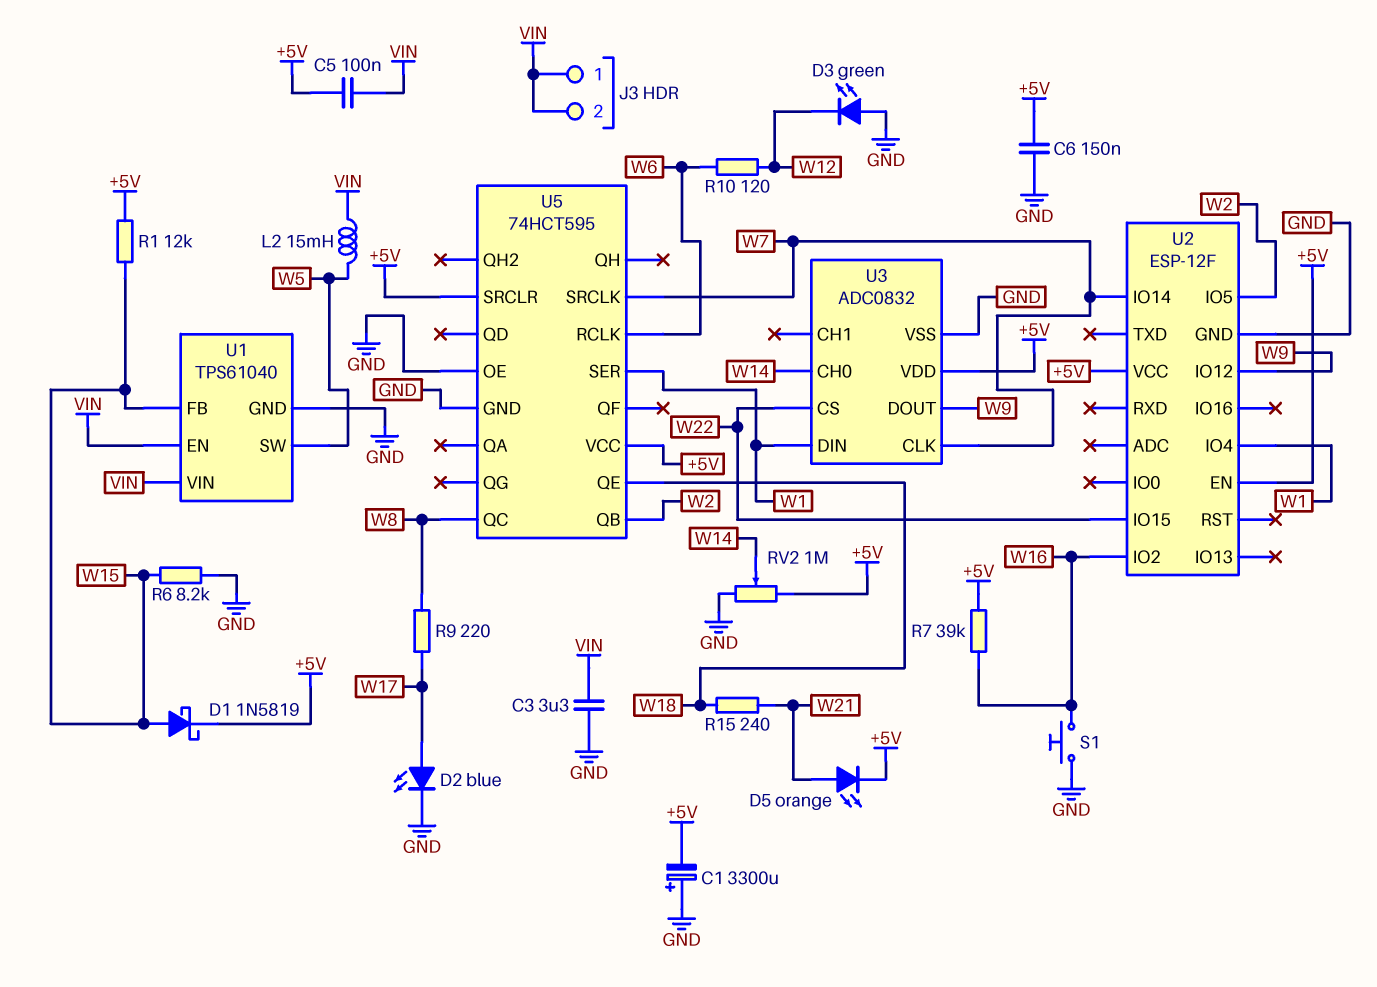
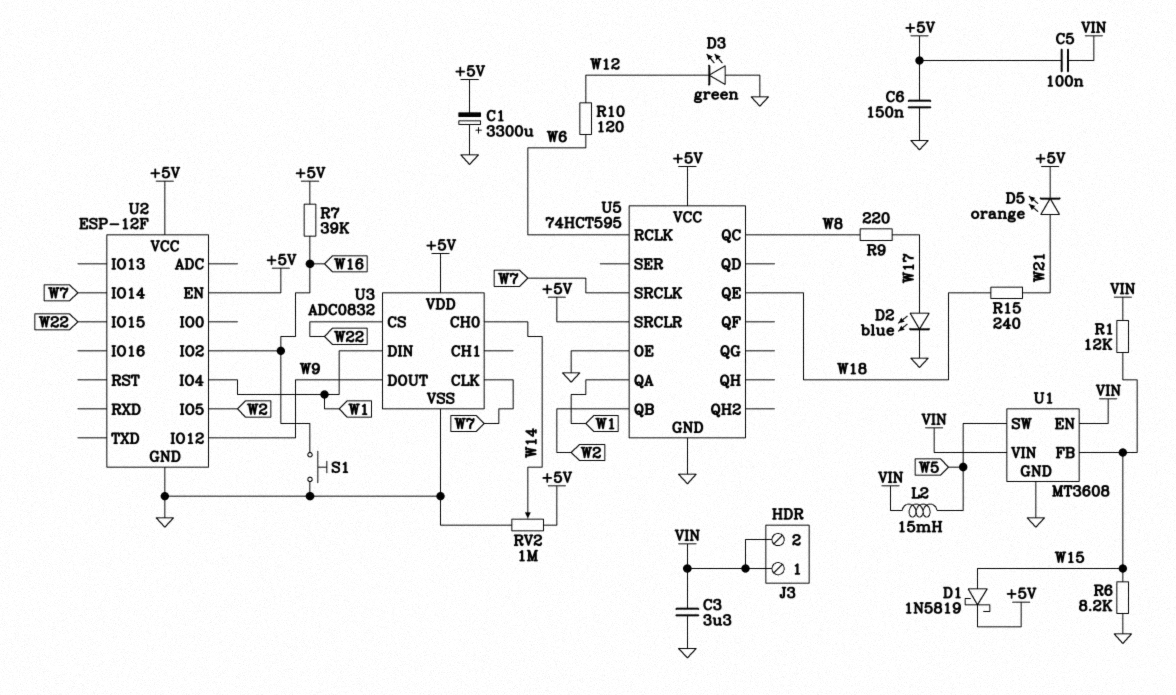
R1: 12k (+5V, W15) -> 12k (VIN, W15)
U1: TPS61040 -> MT3608
U5 pin QA: none -> W1
U5 pin SER: W1 -> none

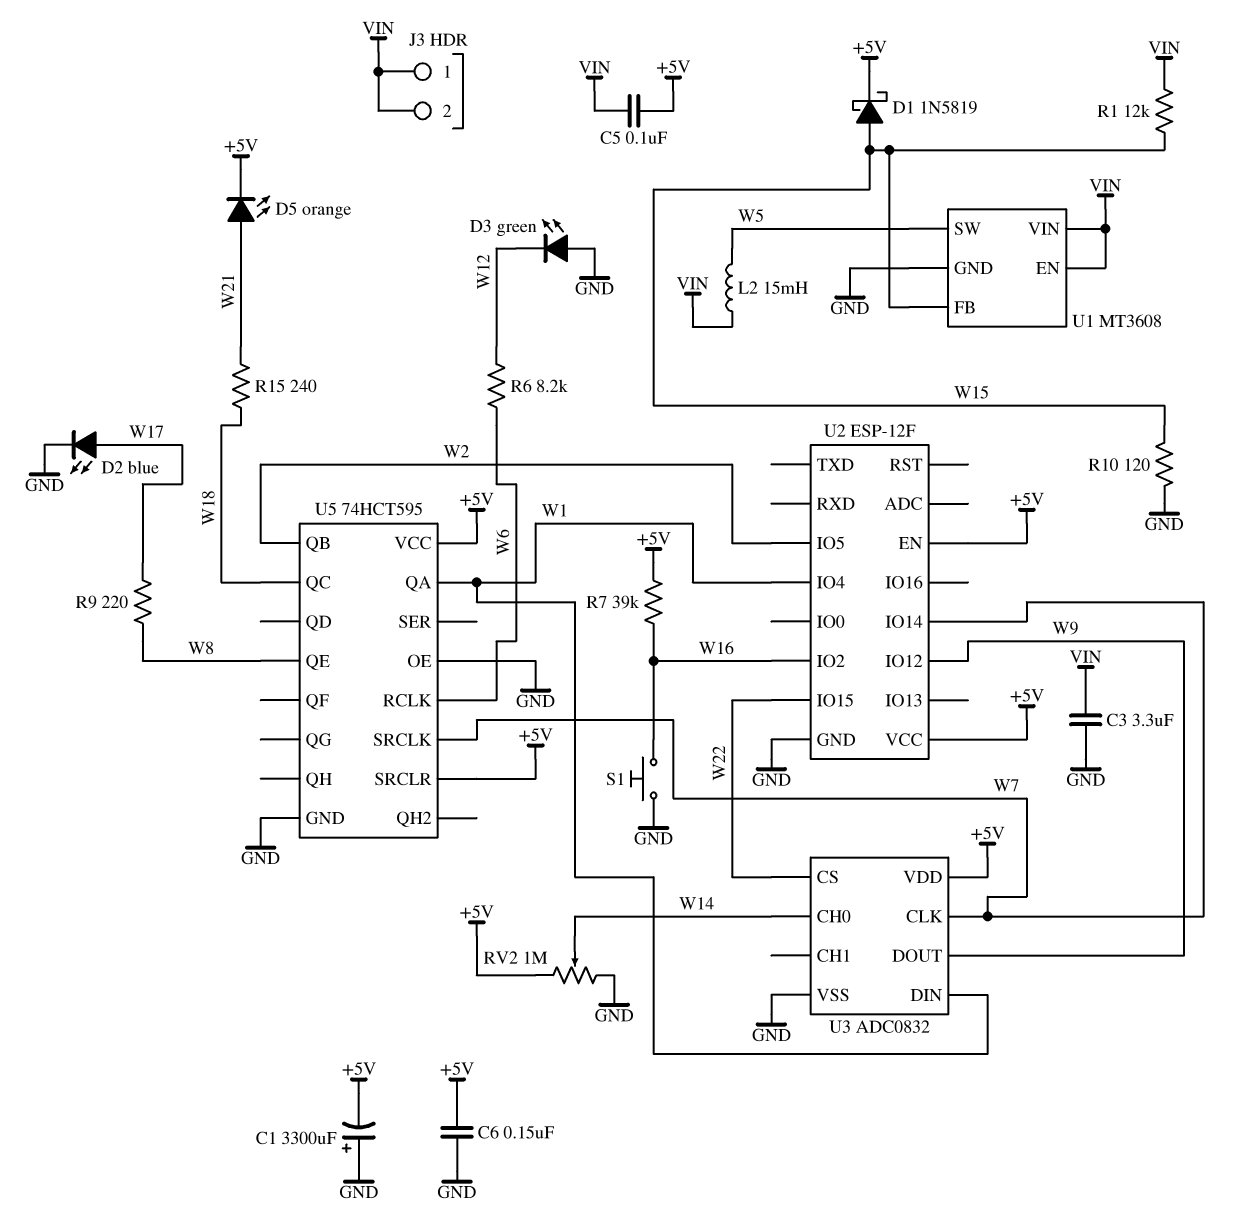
R6: 8.2k (GND, W15) -> 8.2k (W6, W12)
R10: 120 (W6, W12) -> 120 (GND, W15)
U5 pin QC: W8 -> W18
U5 pin QE: W18 -> W8

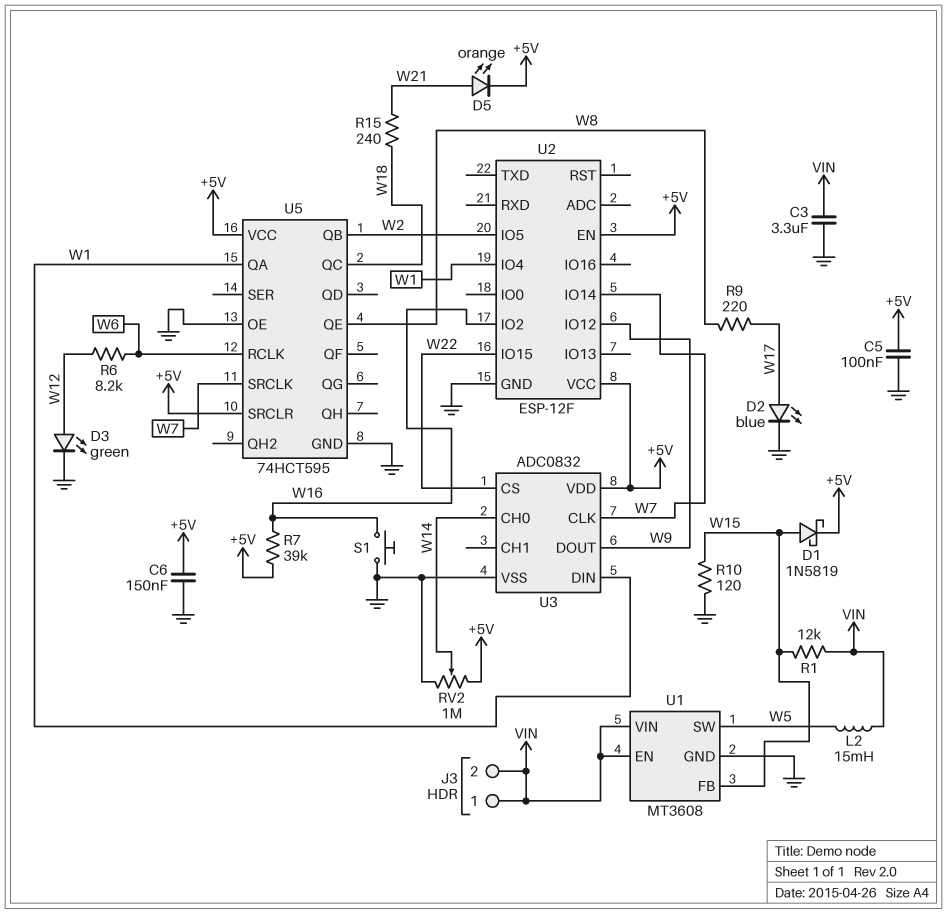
C1: 3300uF (plus GND, minus +5V) -> none
C5: 100nF (+5V, VIN) -> 100nF (+5V, GND)
D3: LED green (A GND, K W12) -> LED green (A W12, K GND)

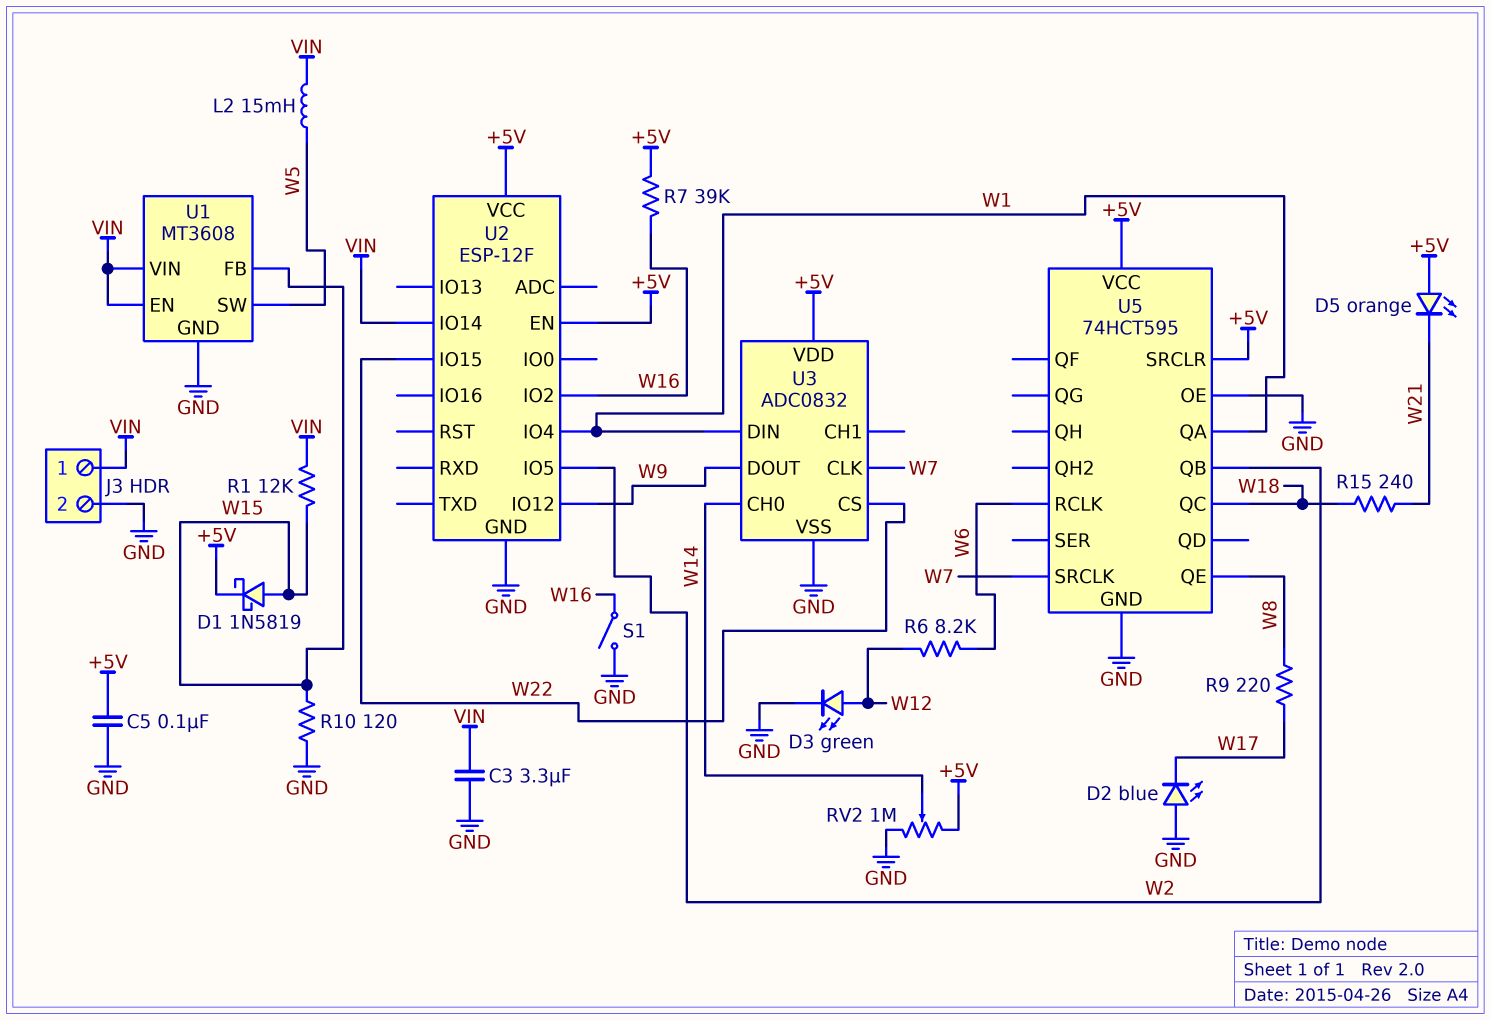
C6: 150nF (+5V, GND) -> none
D2: LED blue (A W17, K GND) -> LED blue (A GND, K W17)
D5: LED orange (A W21, K +5V) -> LED orange (A +5V, K W21)
J3 pin 2: VIN -> GND
S1: button (GND, W16) -> switch (GND, W16)
U2 pin IO14: W7 -> VIN

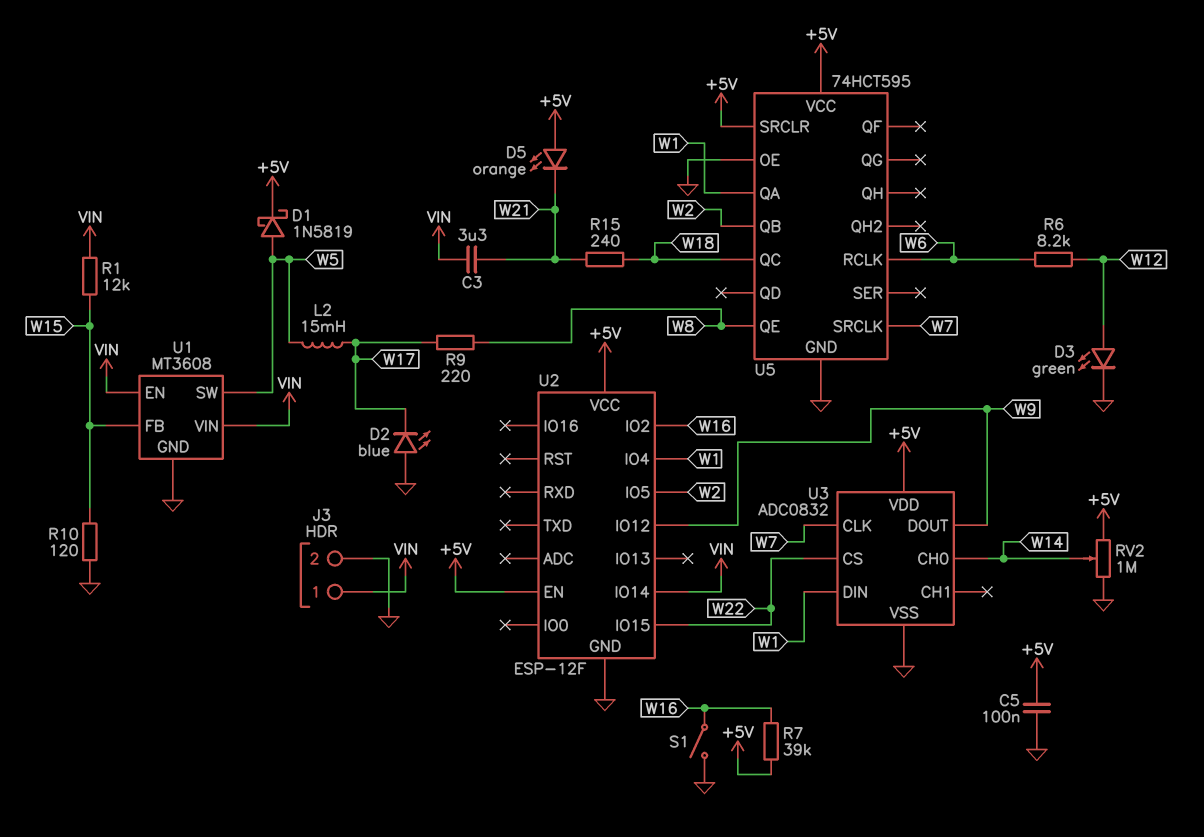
C3: 3.3uF (GND, VIN) -> 3.3uF (VIN, W21)
D1: schottky 1N5819 (A W15, K +5V) -> schottky 1N5819 (A W5, K +5V)
L2: 15mH (VIN, W5) -> 15mH (W5, W17)

